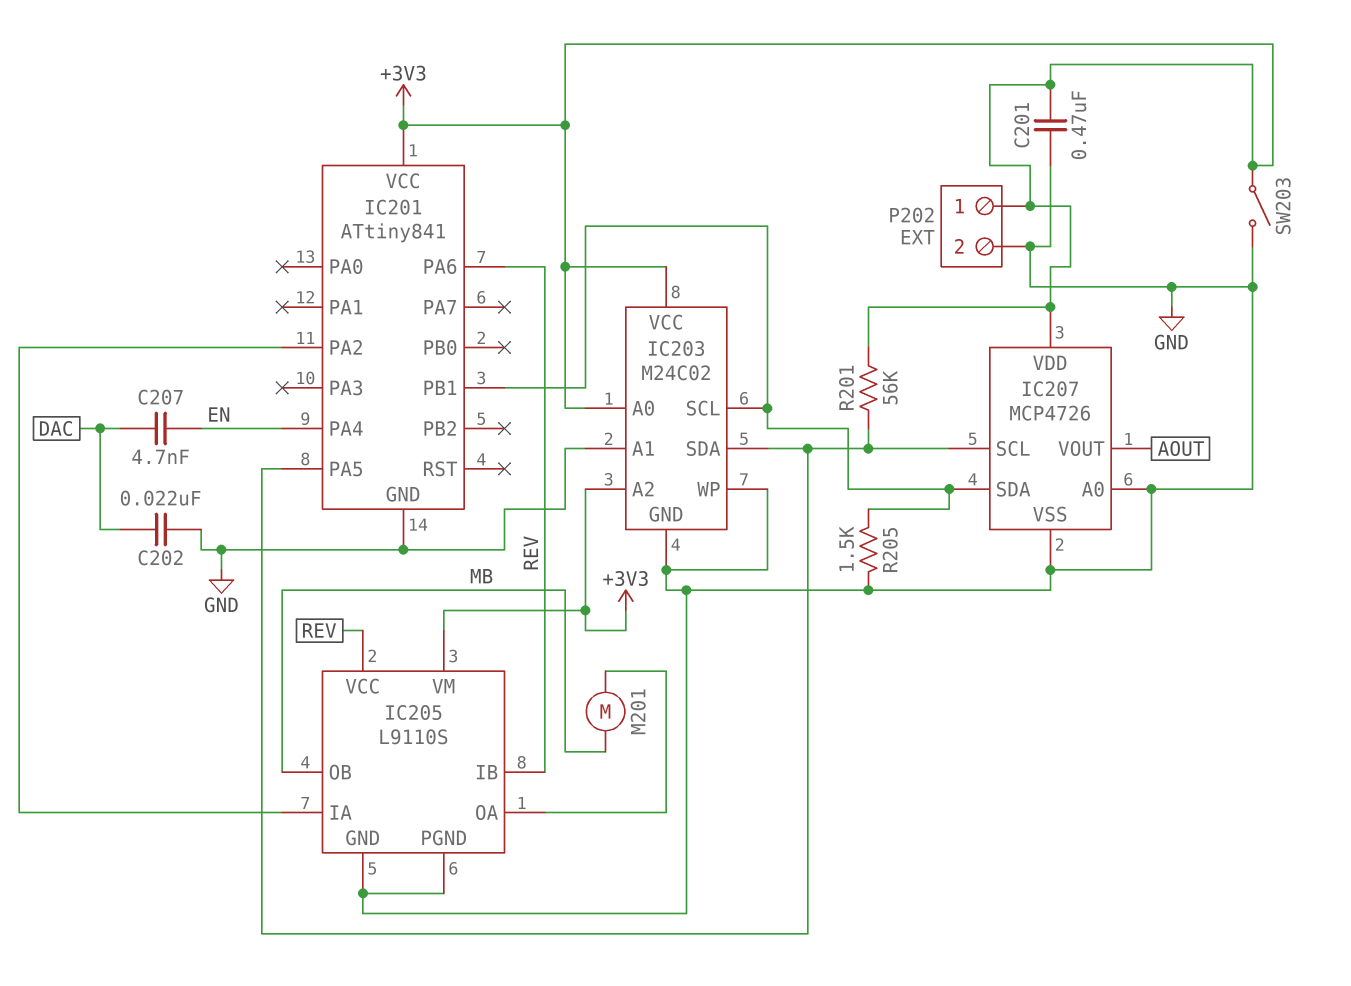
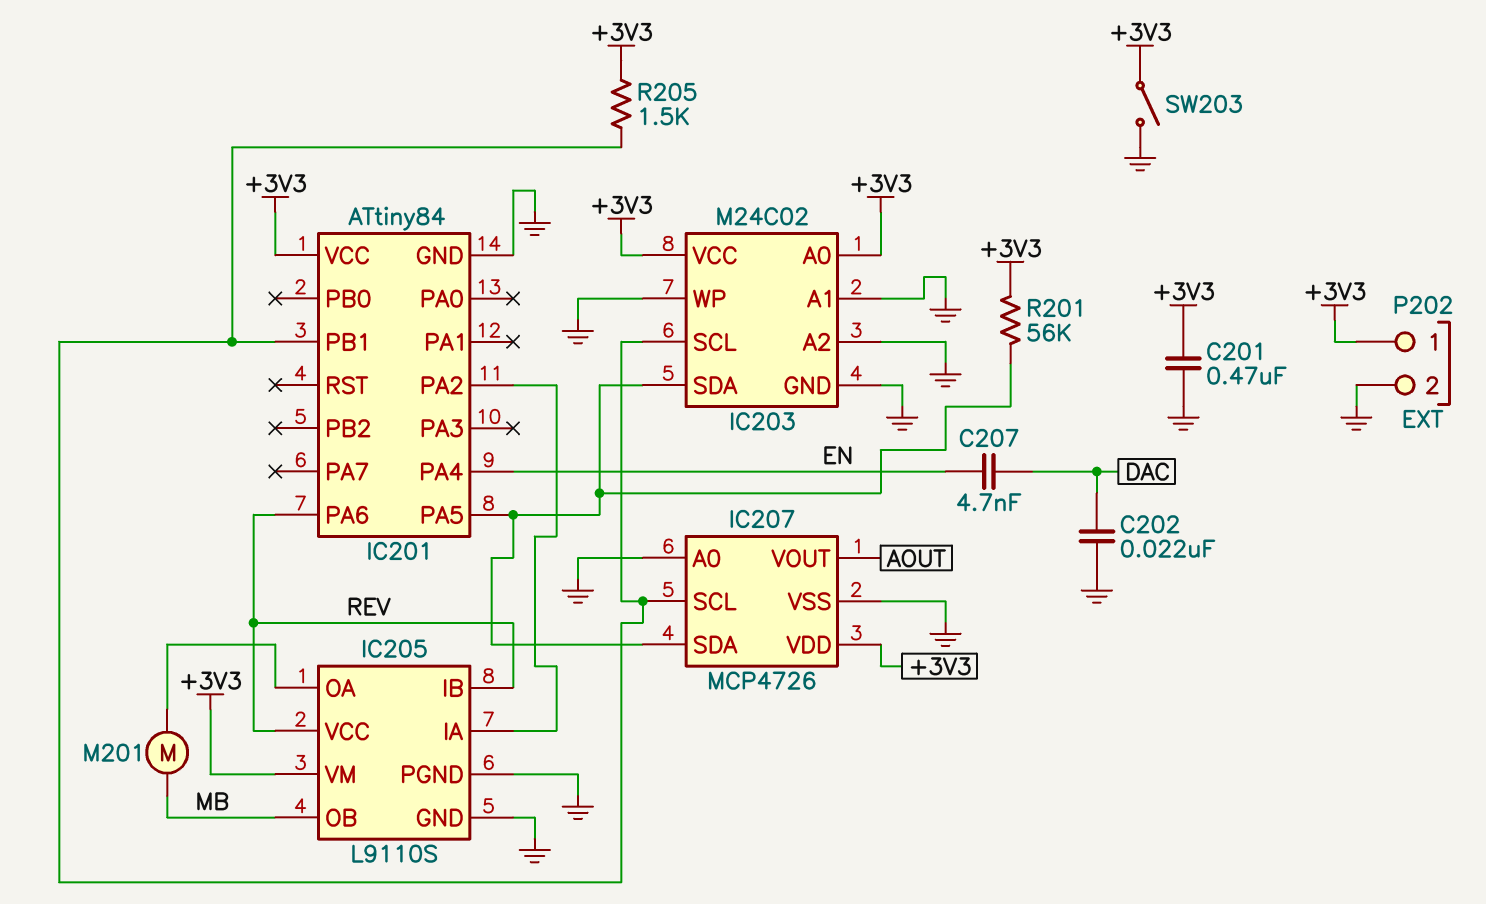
IC201: ATtiny841 -> ATtiny84
IC203 pin A2: +3V3 -> GND
IC207 pin SCL: IC201/PA5 -> IC201/PB1
IC207 pin SDA: IC201/PB1 -> IC201/PA5
R205: 1.5k (GND, IC201/PB1) -> 1.5k (+3V3, IC201/PB1)

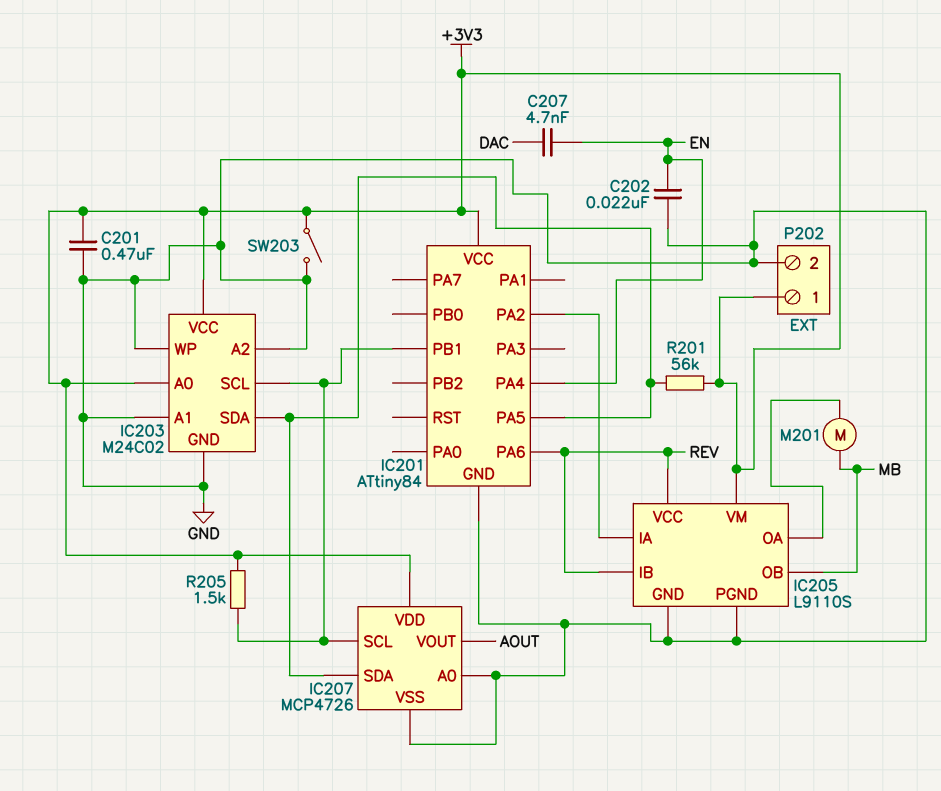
C202: 22nF (DAC, GND) -> 22nF (EN, GND)

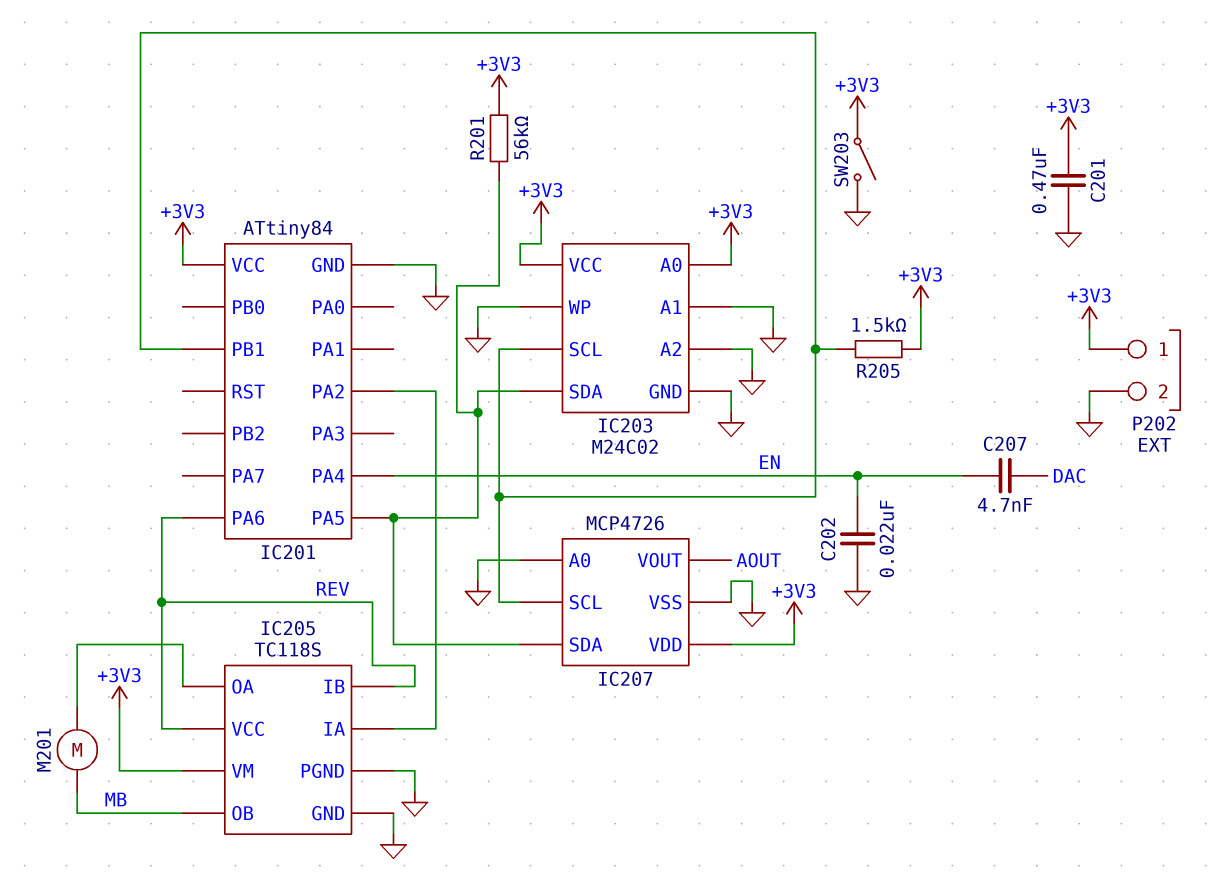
IC205: L9110S -> TC118S

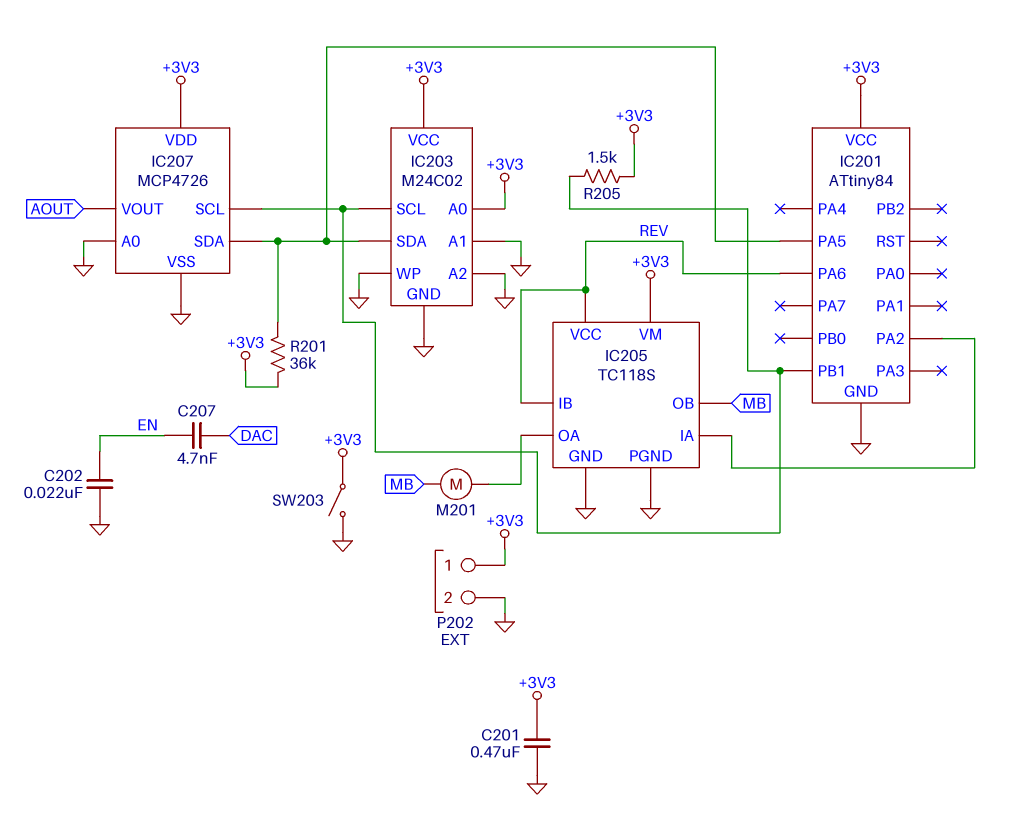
IC201 pin PA4: EN -> none
R201: 56k (+3V3, IC201/PA5) -> 36k (+3V3, IC201/PA5)

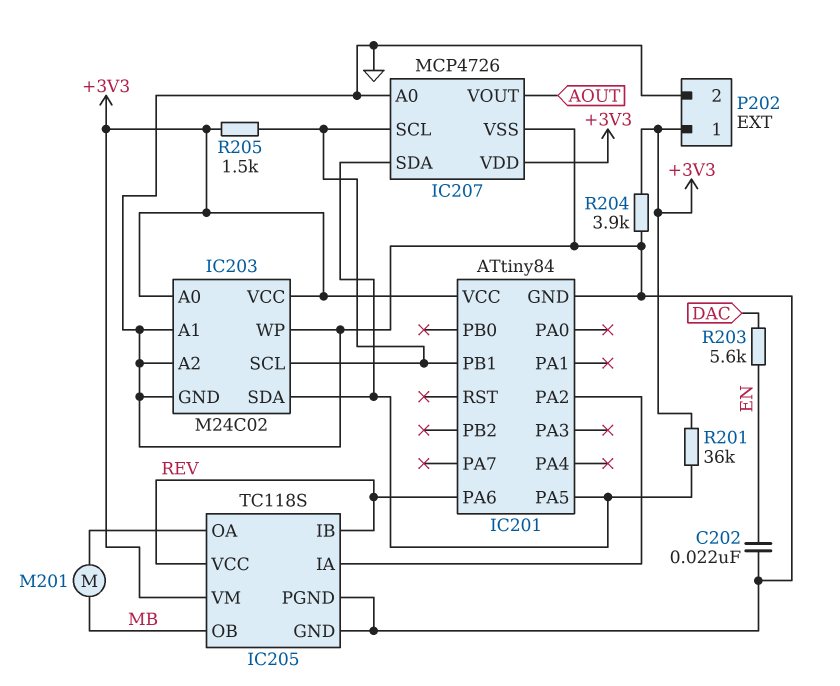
C201: 470nF (+3V3, GND) -> none
C207: 4.7nF (DAC, EN) -> none
R203: none -> 5.6k (DAC, EN)
R204: none -> 3.9k (+3V3, GND)
SW203: switch (+3V3, GND) -> none

